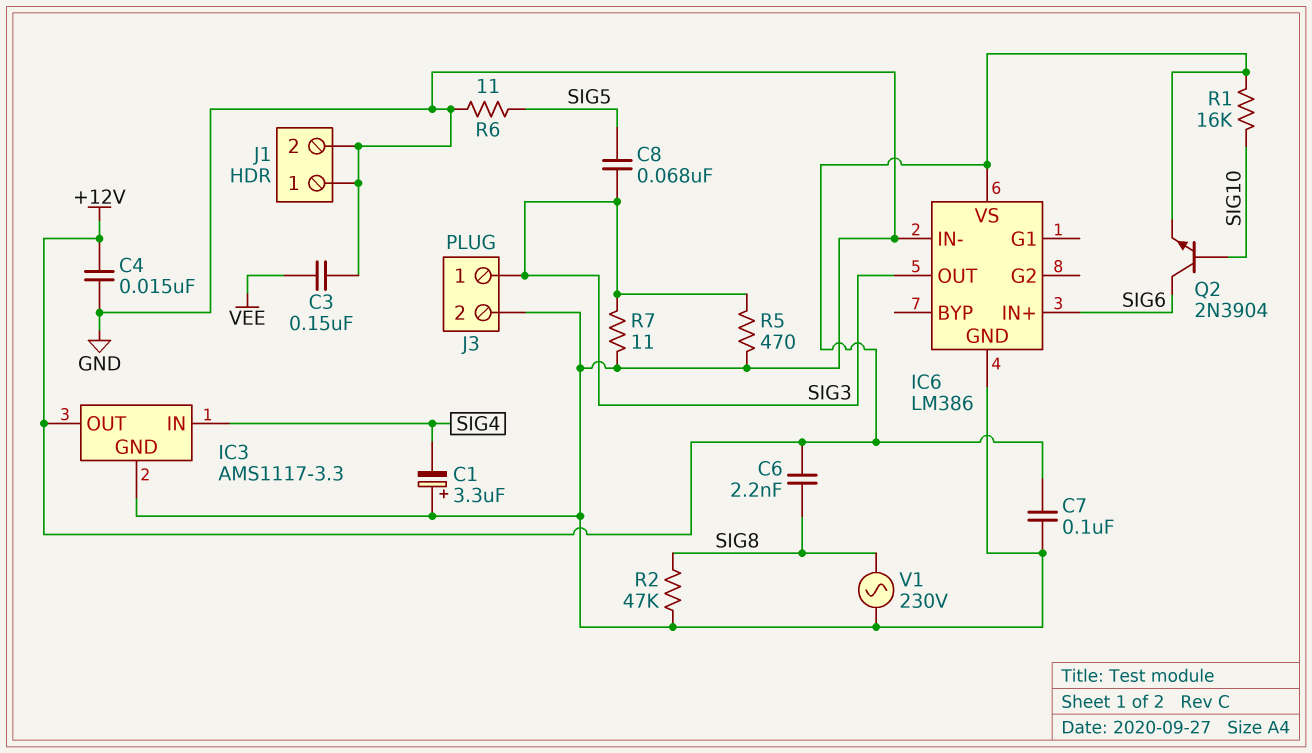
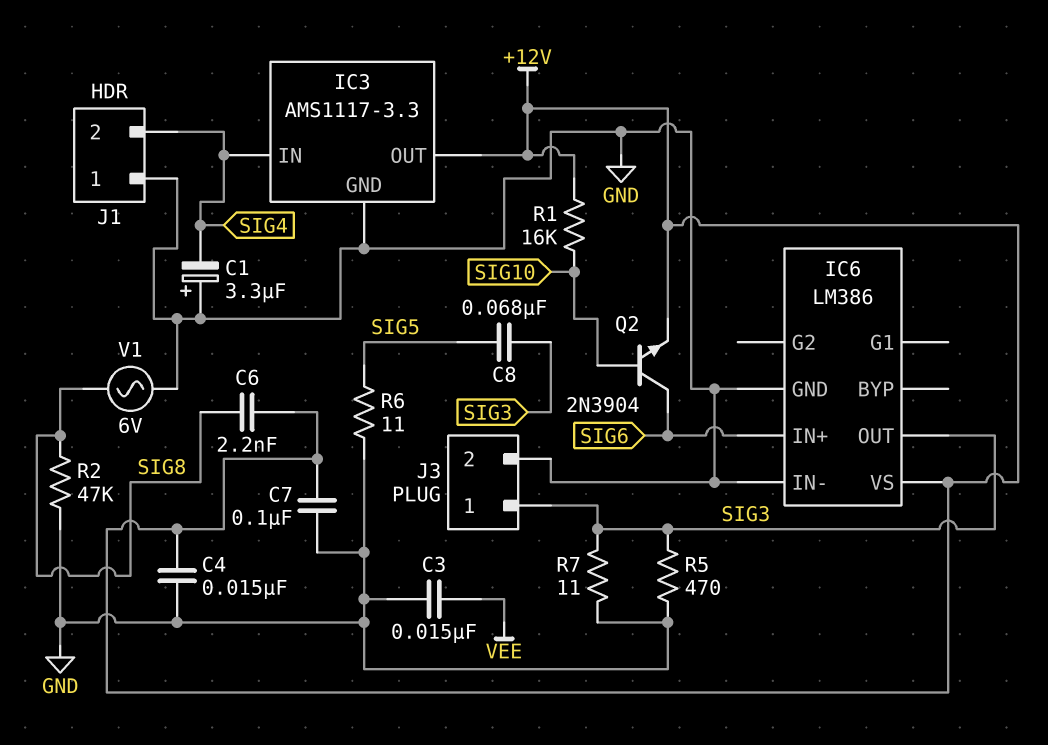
C3: 150nF (GND, VEE) -> 15nF (GND, VEE)
J1 pin 2: GND -> SIG4
V1: AC 230V (GND, SIG8) -> AC 6V (GND, SIG8)

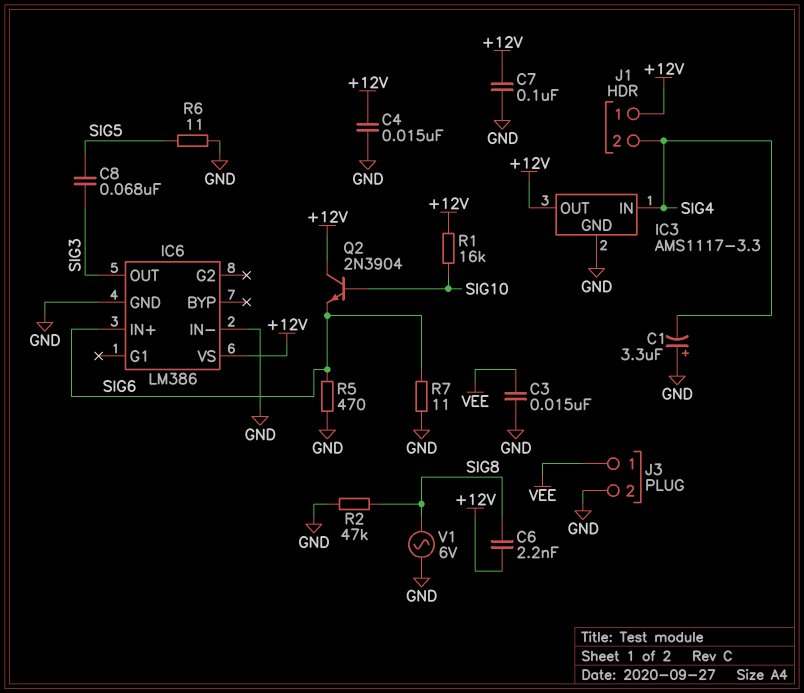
J1 pin 1: GND -> +12V
J3 pin 1: SIG3 -> VEE
Q2: NPN 2N3904 (B SIG10, C SIG6, E +12V) -> NPN 2N3904 (B SIG10, C +12V, E SIG6)
R5: 470 (GND, SIG3) -> 470 (GND, SIG6)
R7: 11 (GND, SIG3) -> 11 (GND, SIG6)

